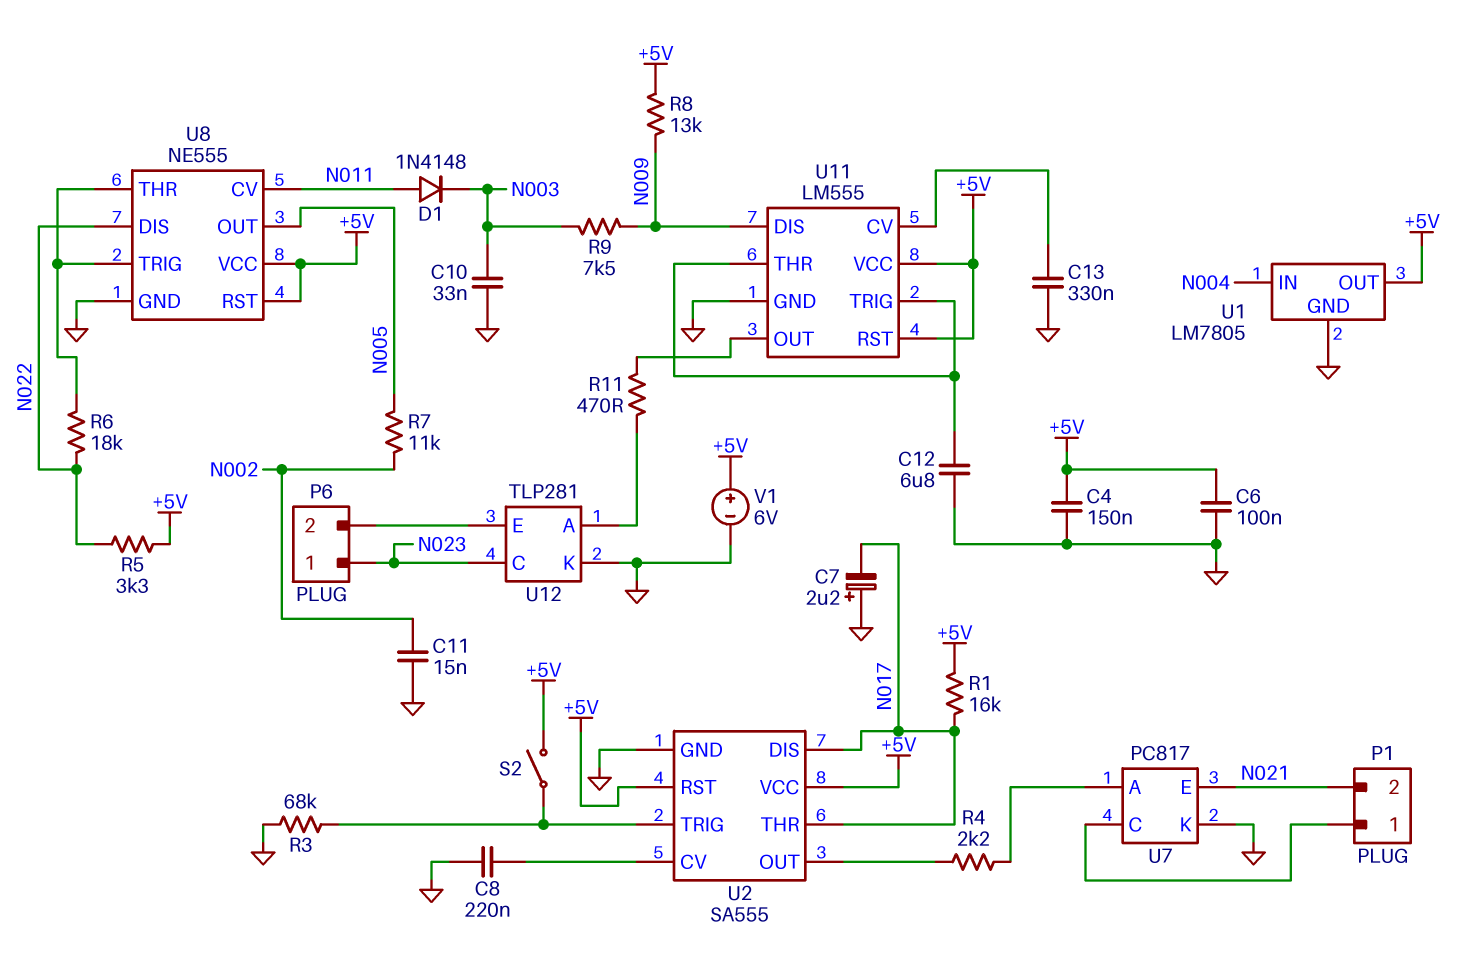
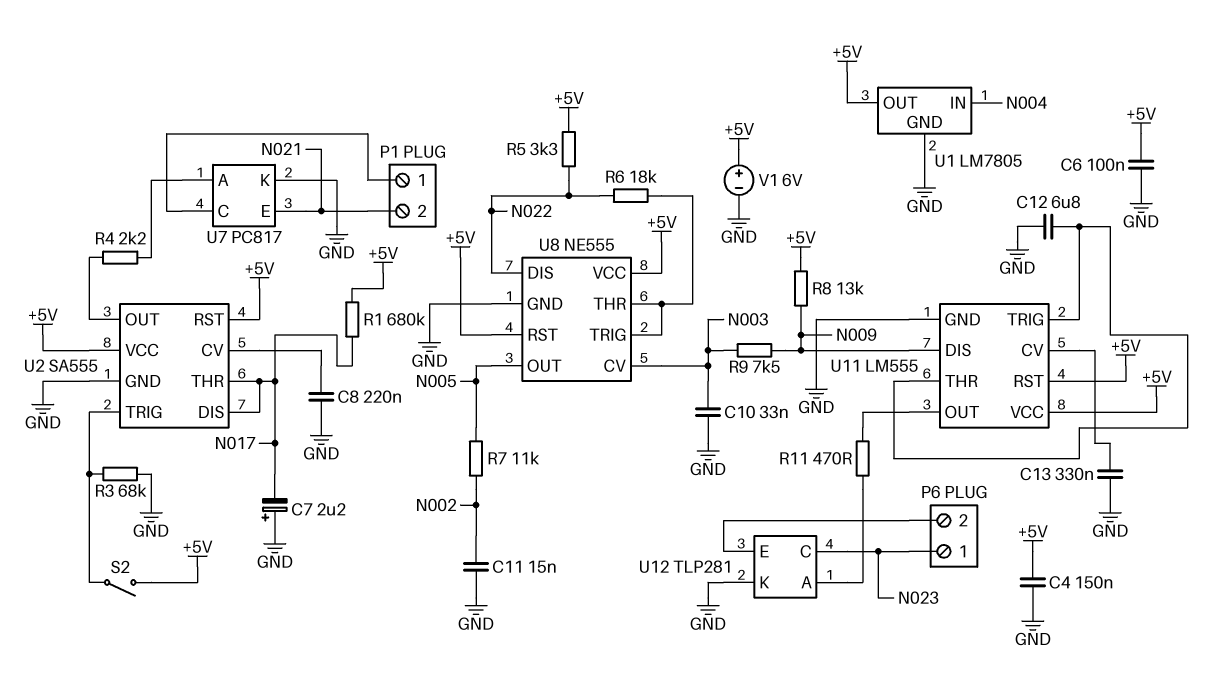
D1: diode 1N4148 (A N011, K N003) -> none
R1: 16k (+5V, N017) -> 680k (+5V, N017)
U8 pin CV: N011 -> N003

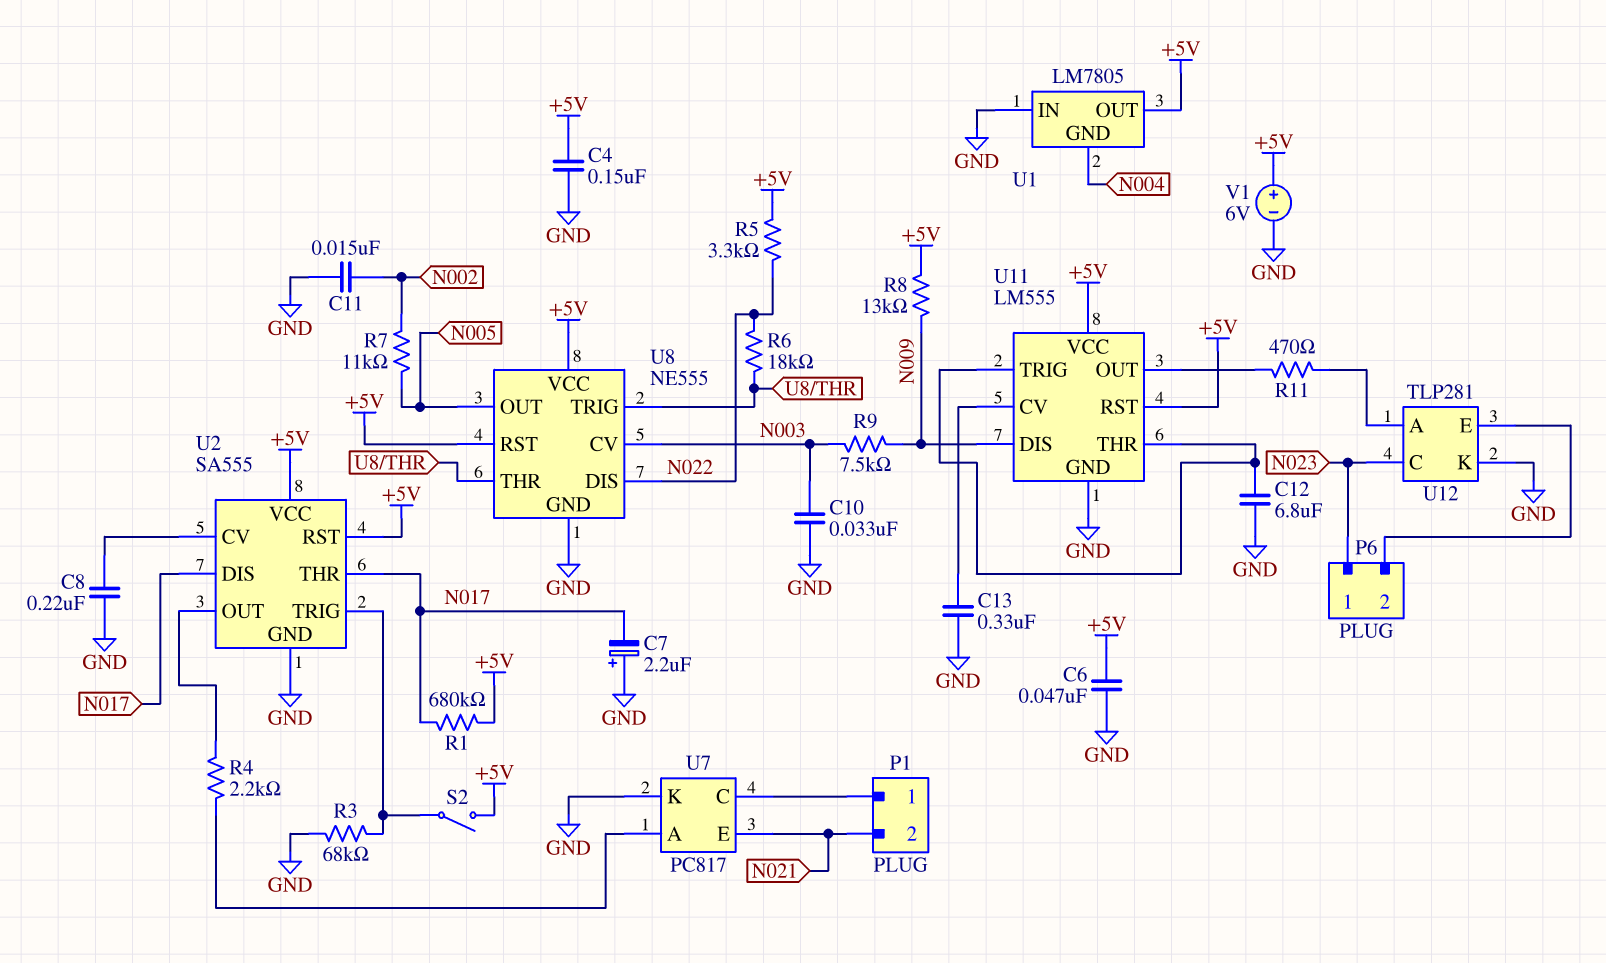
C6: 100nF (+5V, GND) -> 47nF (+5V, GND)
U1 pin GND: GND -> N004
U1 pin IN: N004 -> GND

